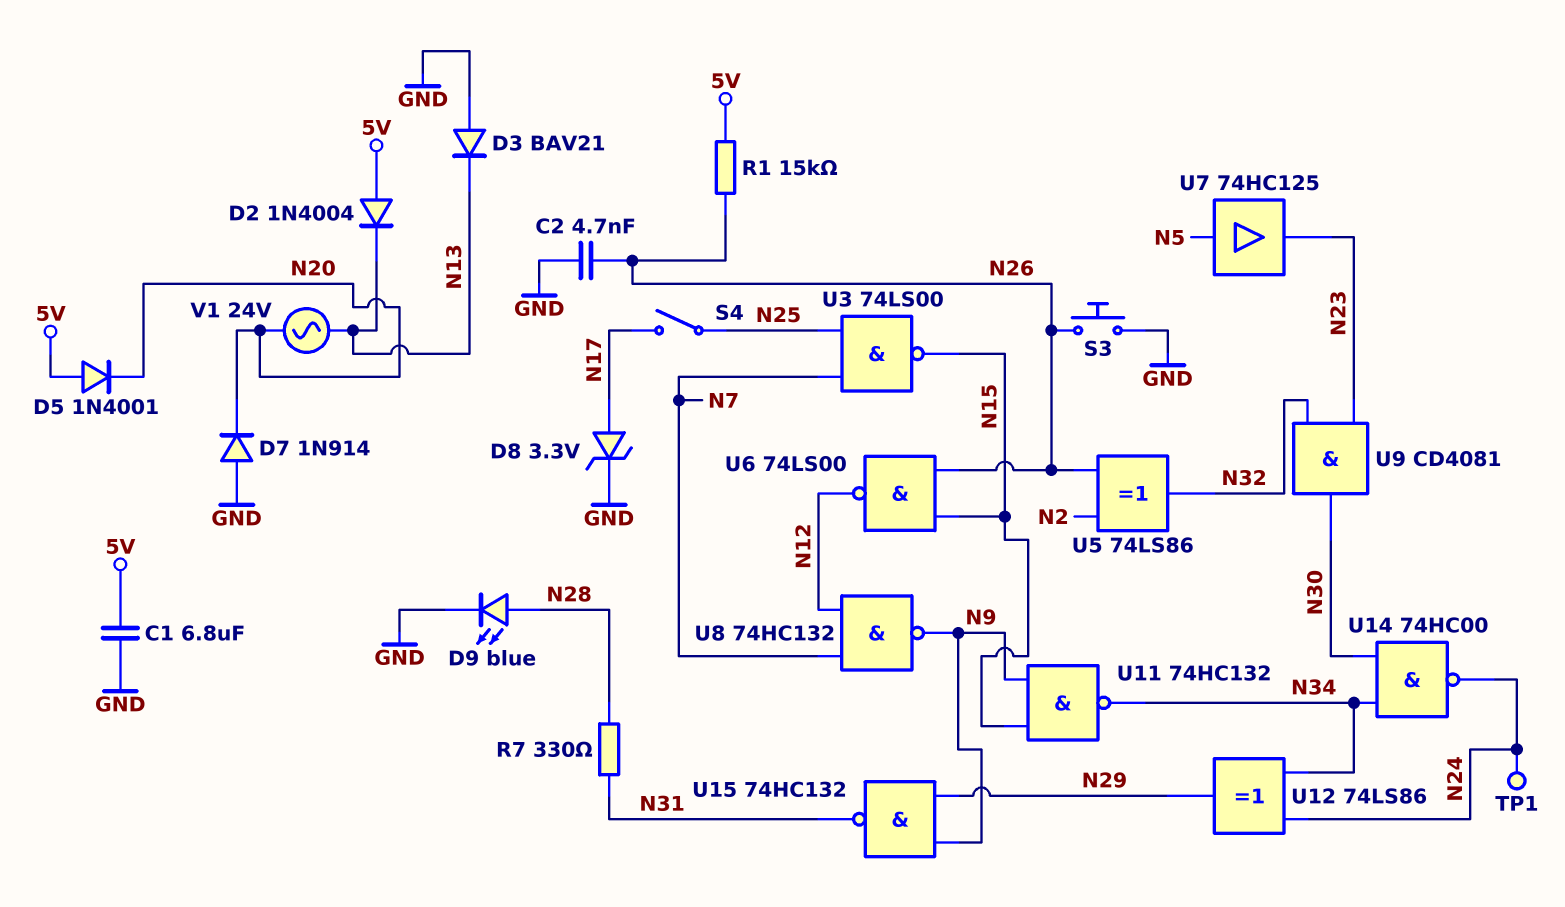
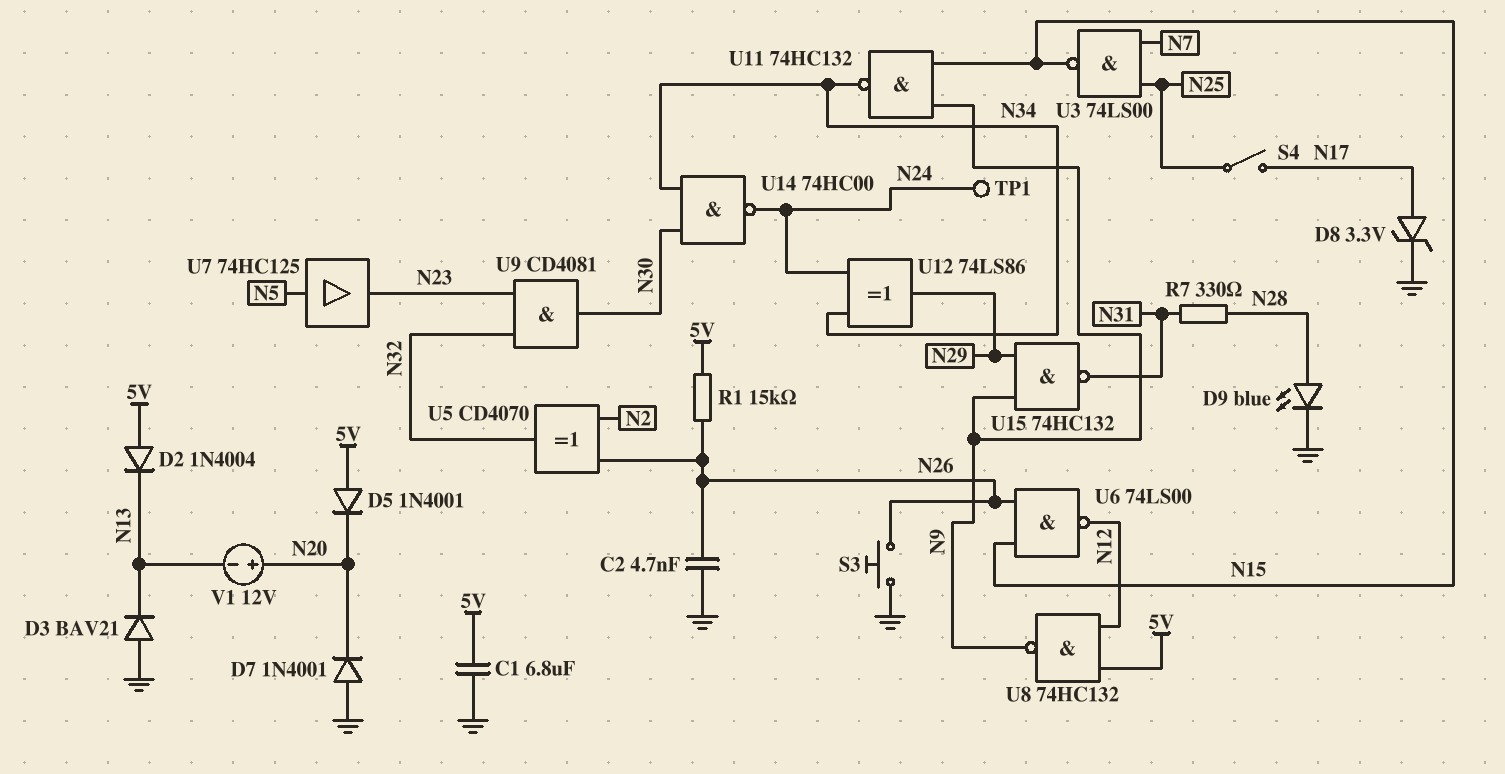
D7: diode 1N914 (A GND, K N20) -> diode 1N4001 (A GND, K N20)
U5: XOR 74LS86 (in N2, in N26, out N32) -> XOR CD4070 (in N2, in N26, out N32)
U8: NAND 74HC132 (in N7, in N12, out N9) -> NAND 74HC132 (in 5V, in N12, out N9)
V1: AC 24V (N13, N20) -> 12V (plus N20, minus N13)

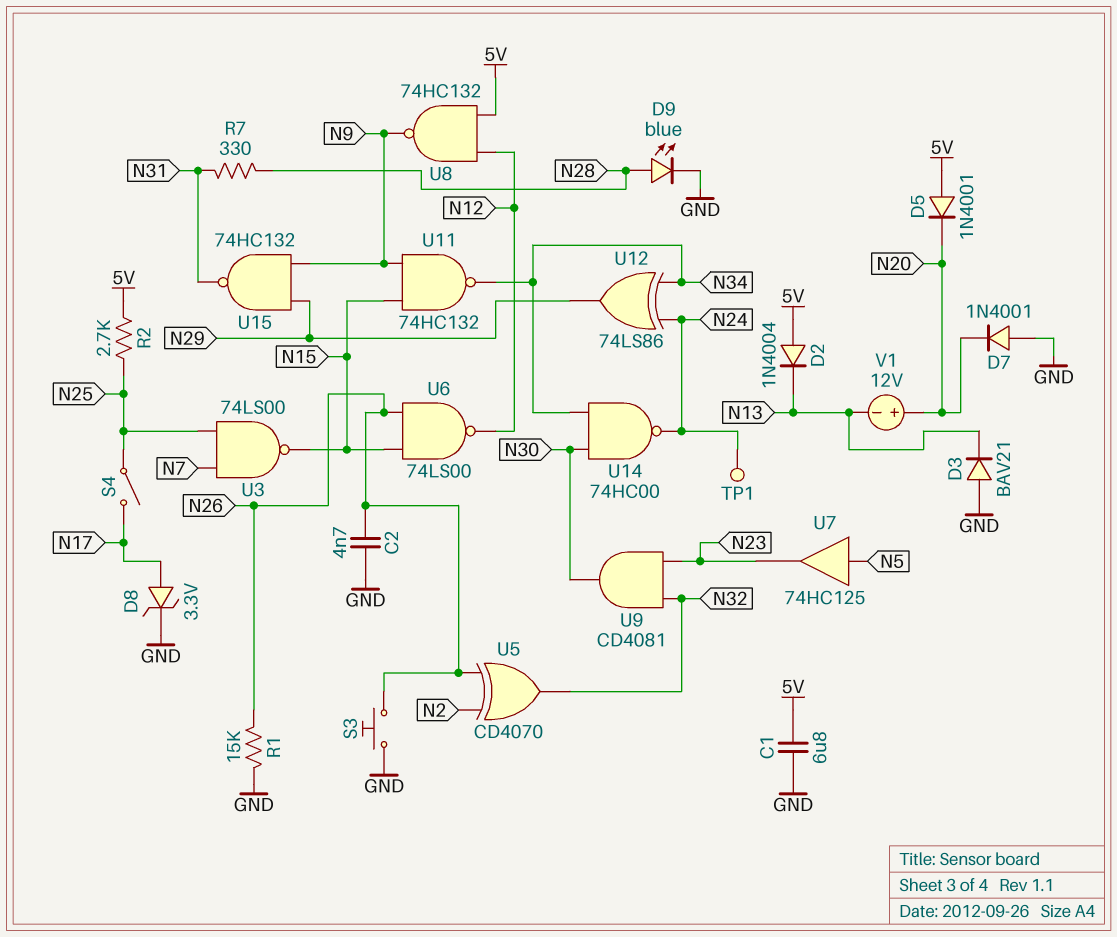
R1: 15k (5V, N26) -> 15k (GND, N26)
R2: none -> 2.7k (5V, N25)

